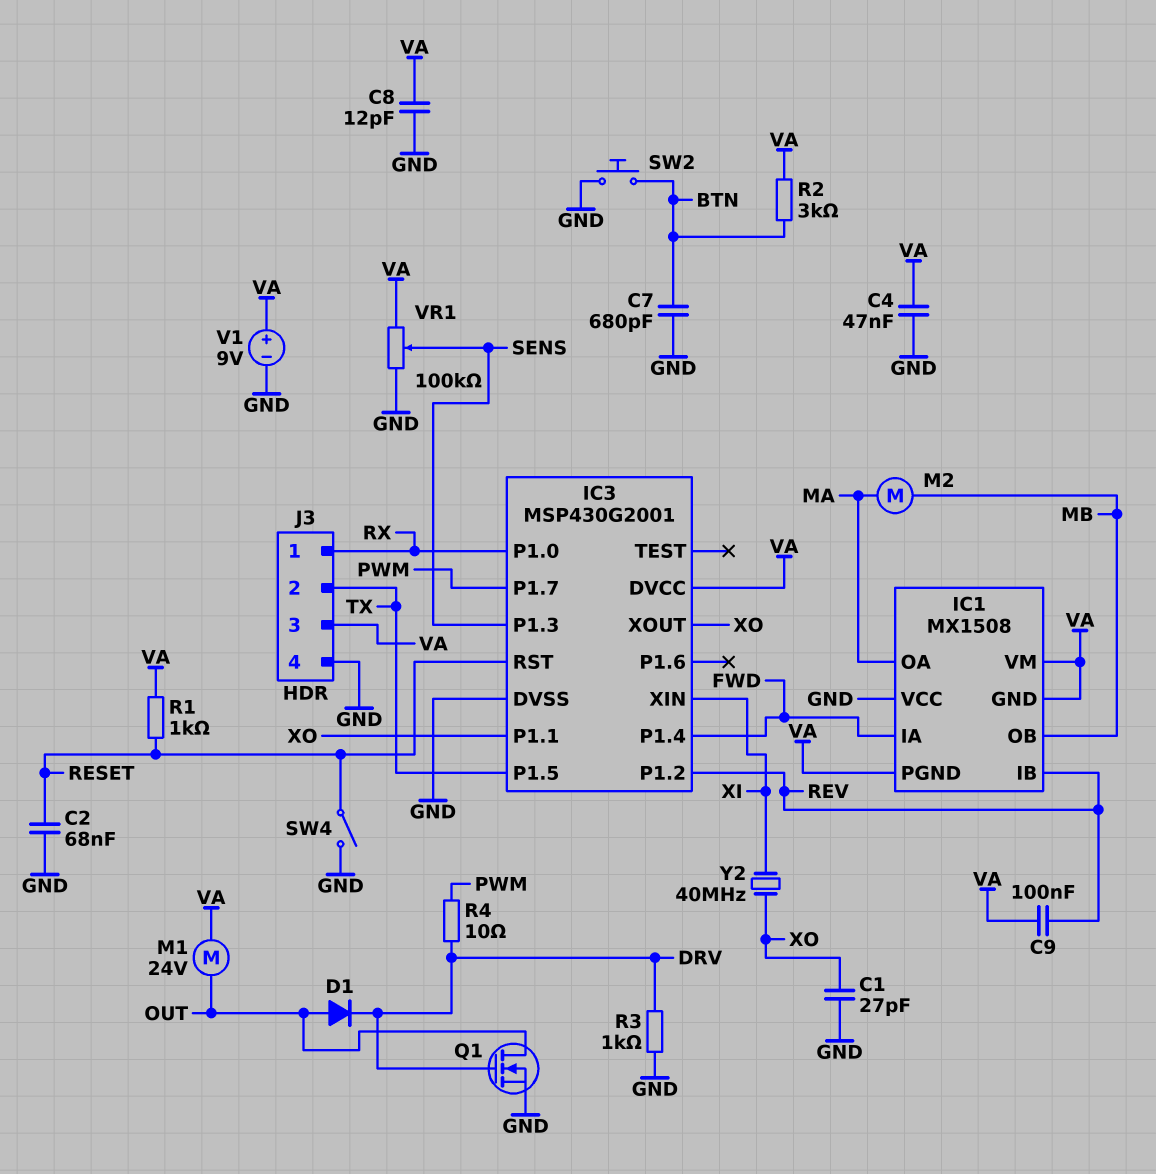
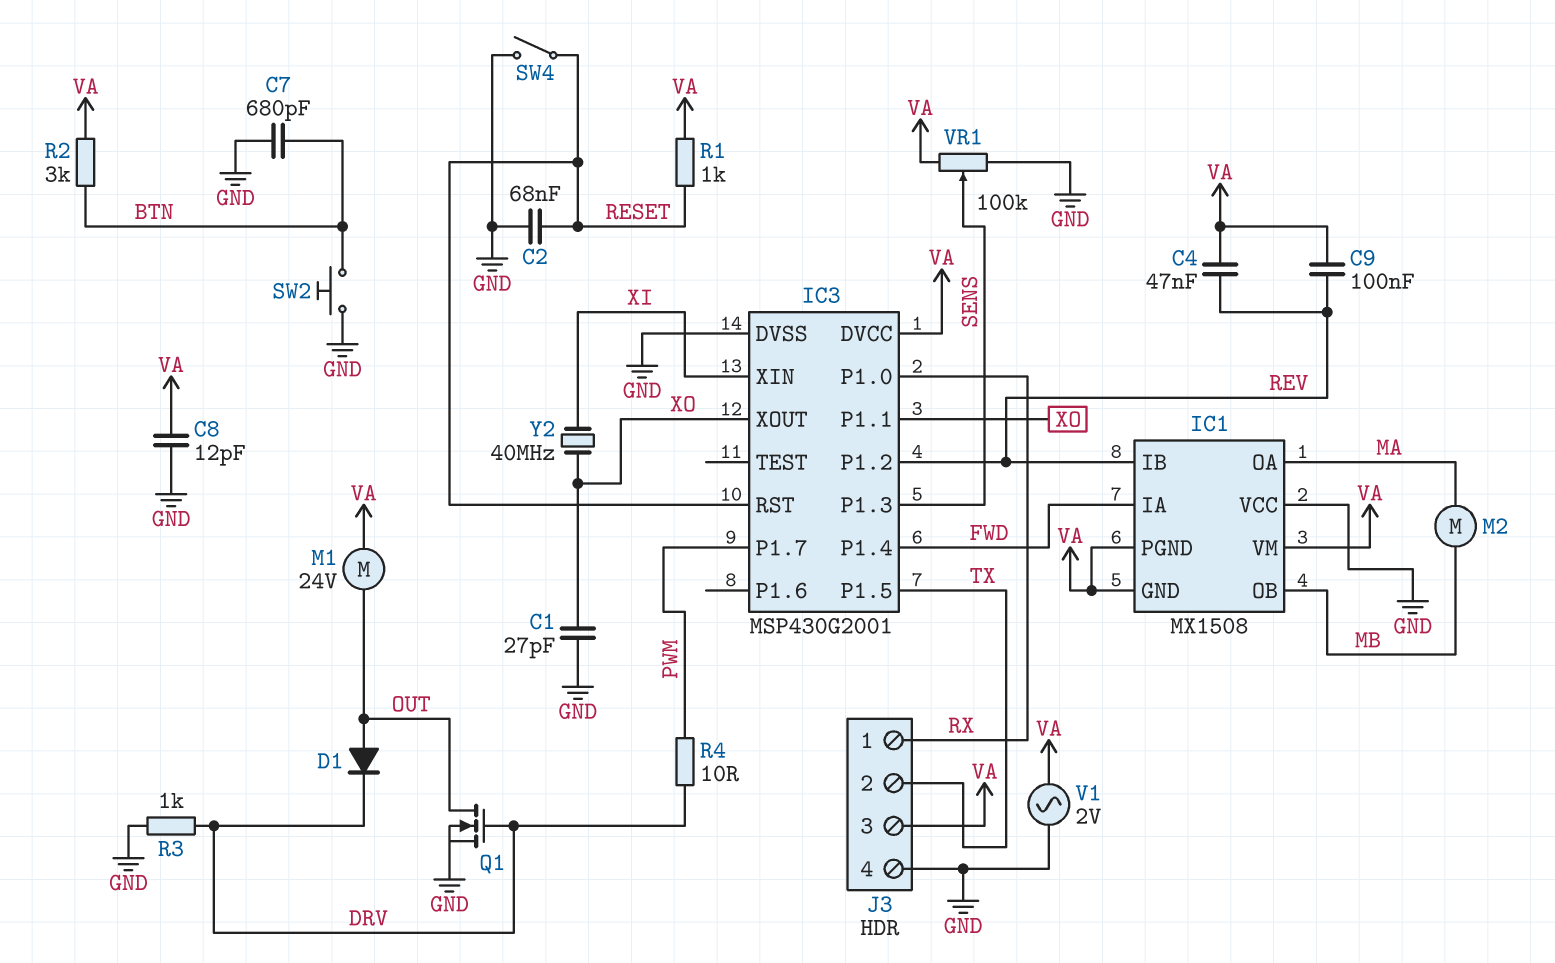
C4: 47nF (GND, VA) -> 47nF (REV, VA)
V1: 9V (plus VA, minus GND) -> AC 2V (GND, VA)

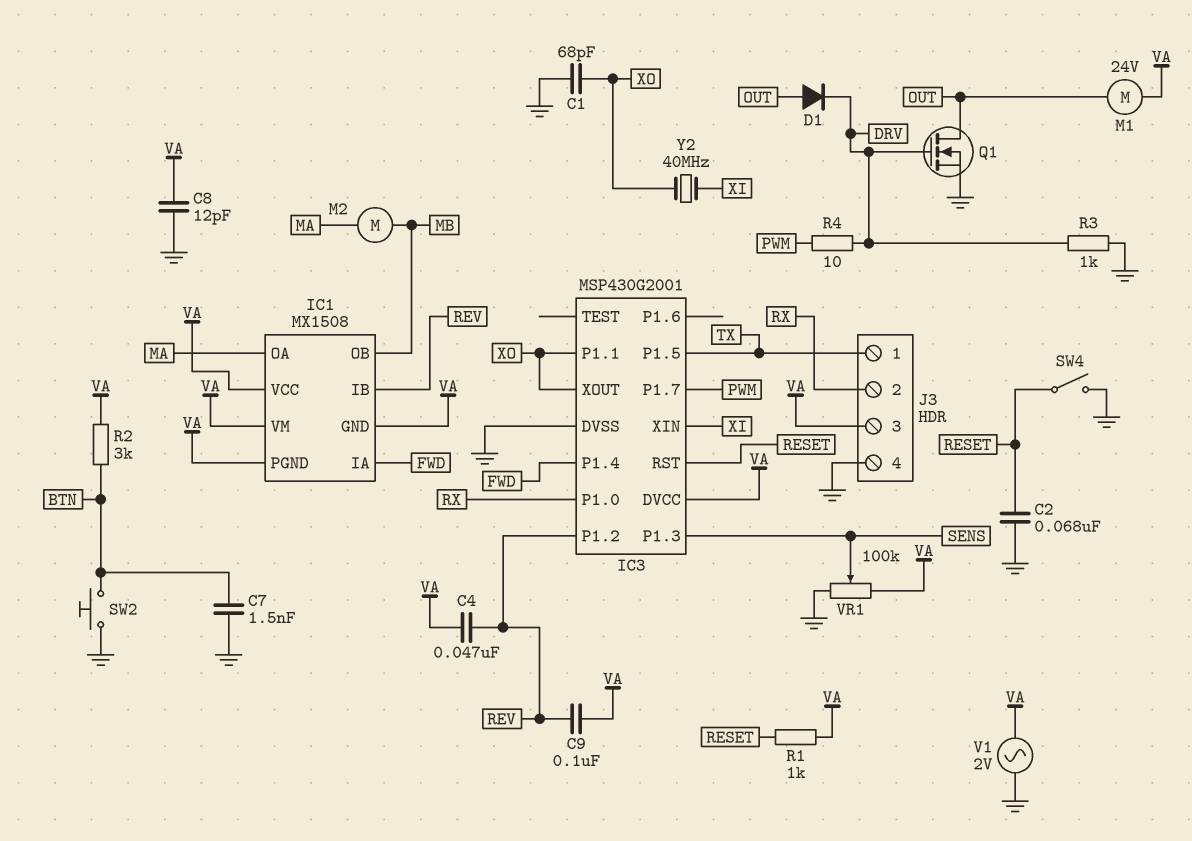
C1: 27pF (GND, XO) -> 68pF (GND, XO)
C7: 680pF (BTN, GND) -> 1.5nF (BTN, GND)
IC1 pin VCC: GND -> VA
J3 pin 1: RX -> TX
J3 pin 2: TX -> RX

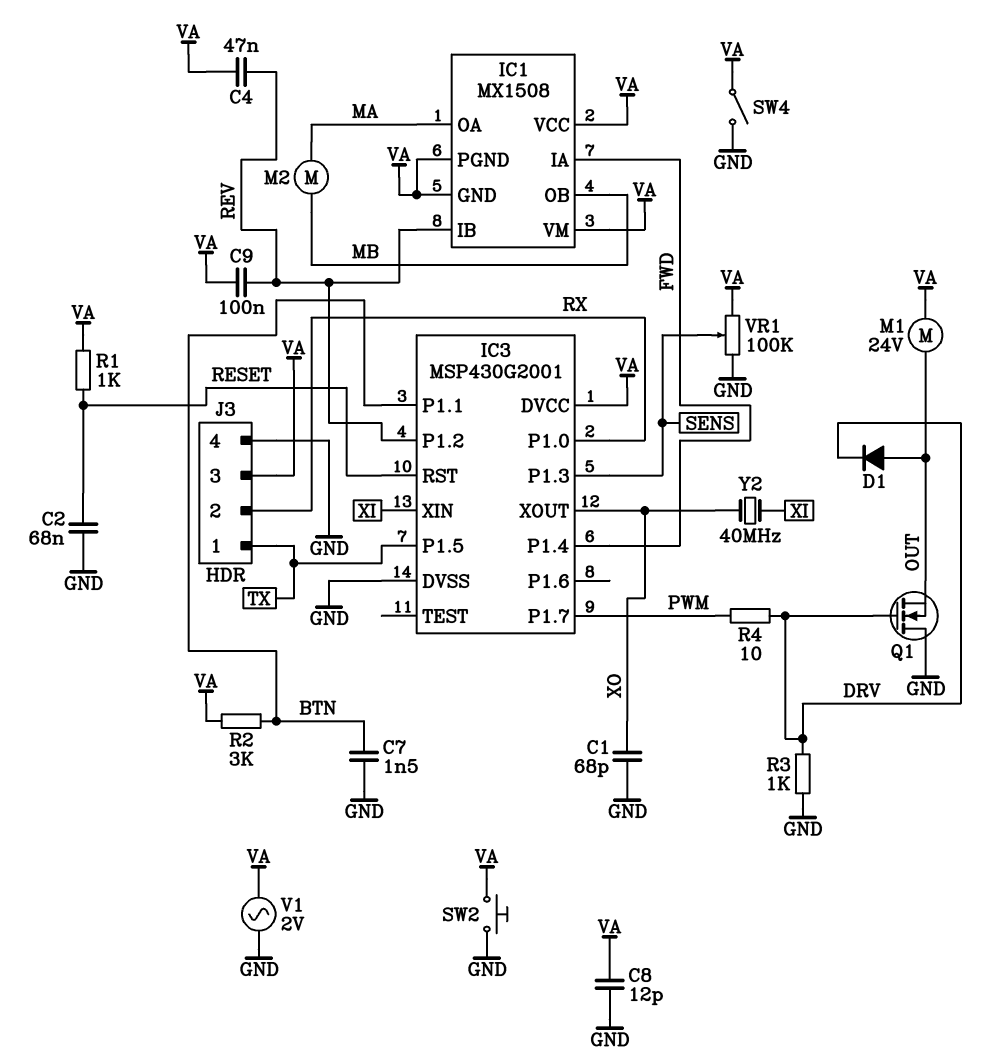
IC3 pin P1.1: XO -> BTN
Q1: NMOS (G DRV, D OUT, S GND) -> NMOS (G DRV, D GND, S OUT)
SW2: button (BTN, GND) -> button (GND, VA)
SW4: switch (GND, RESET) -> switch (GND, VA)

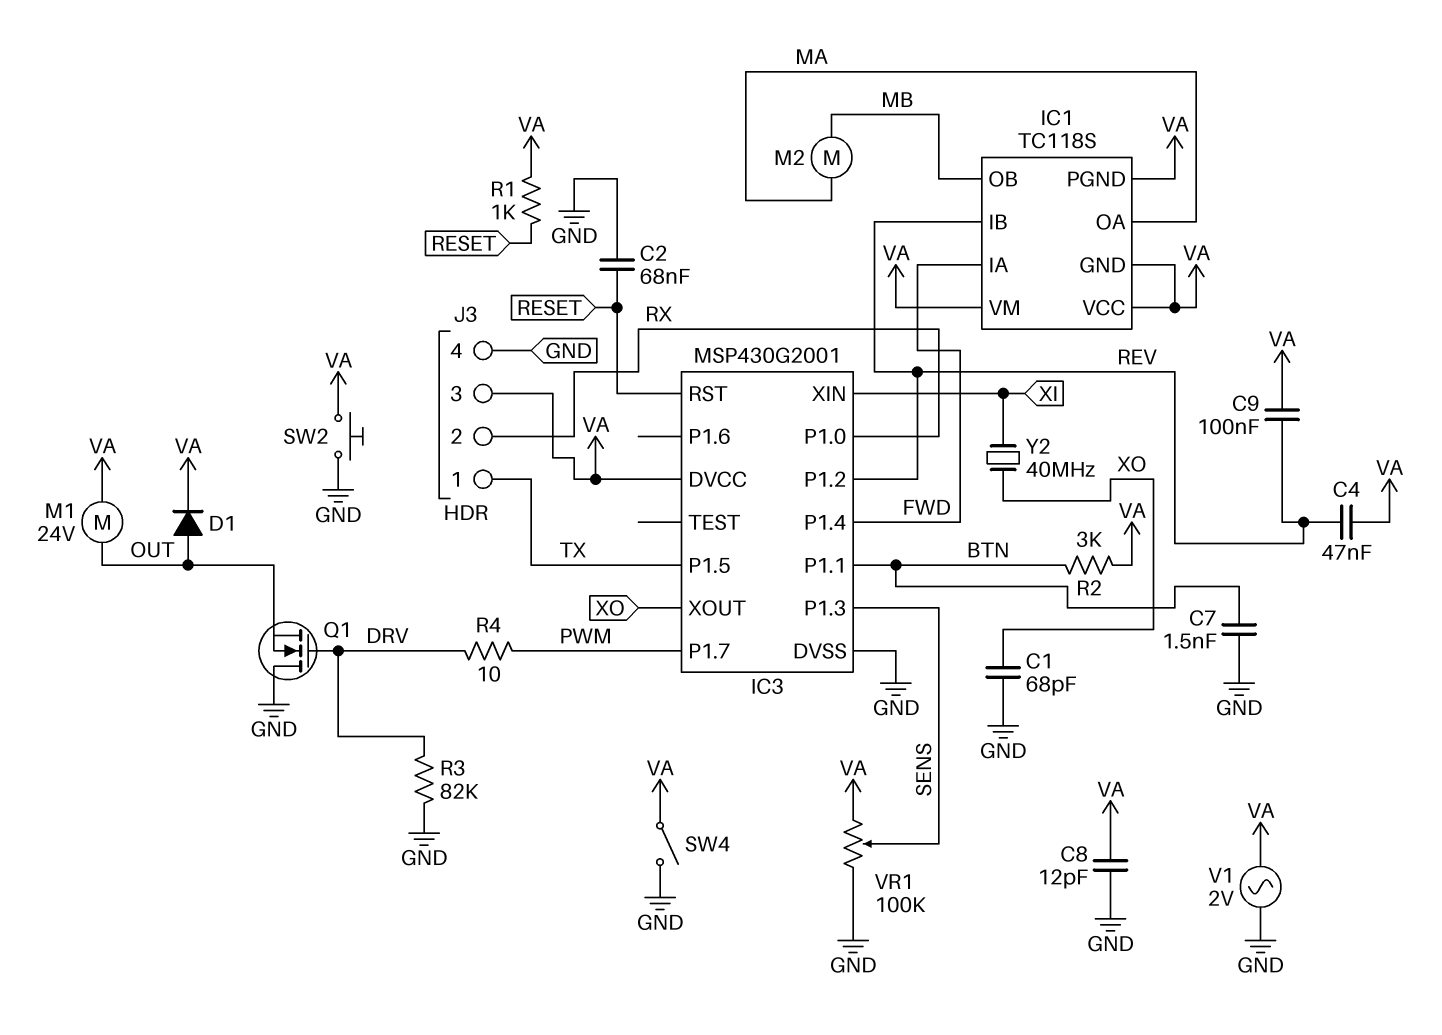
D1: diode (A OUT, K DRV) -> diode (A OUT, K VA)
IC1: MX1508 -> TC118S
R3: 1k (DRV, GND) -> 82k (DRV, GND)

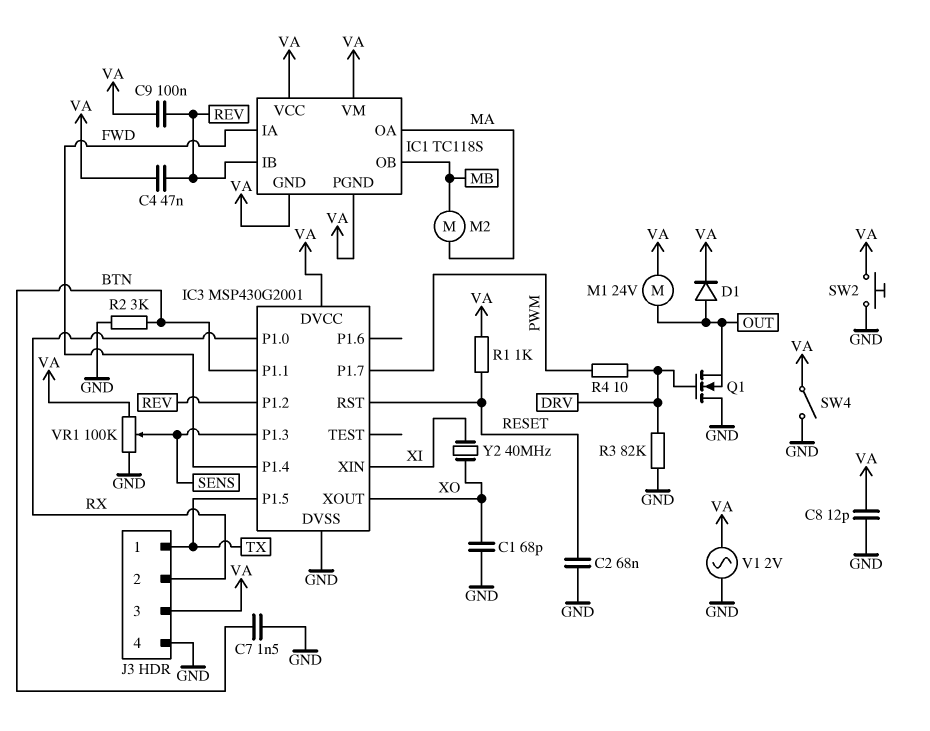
R2: 3k (BTN, VA) -> 3k (BTN, GND)

